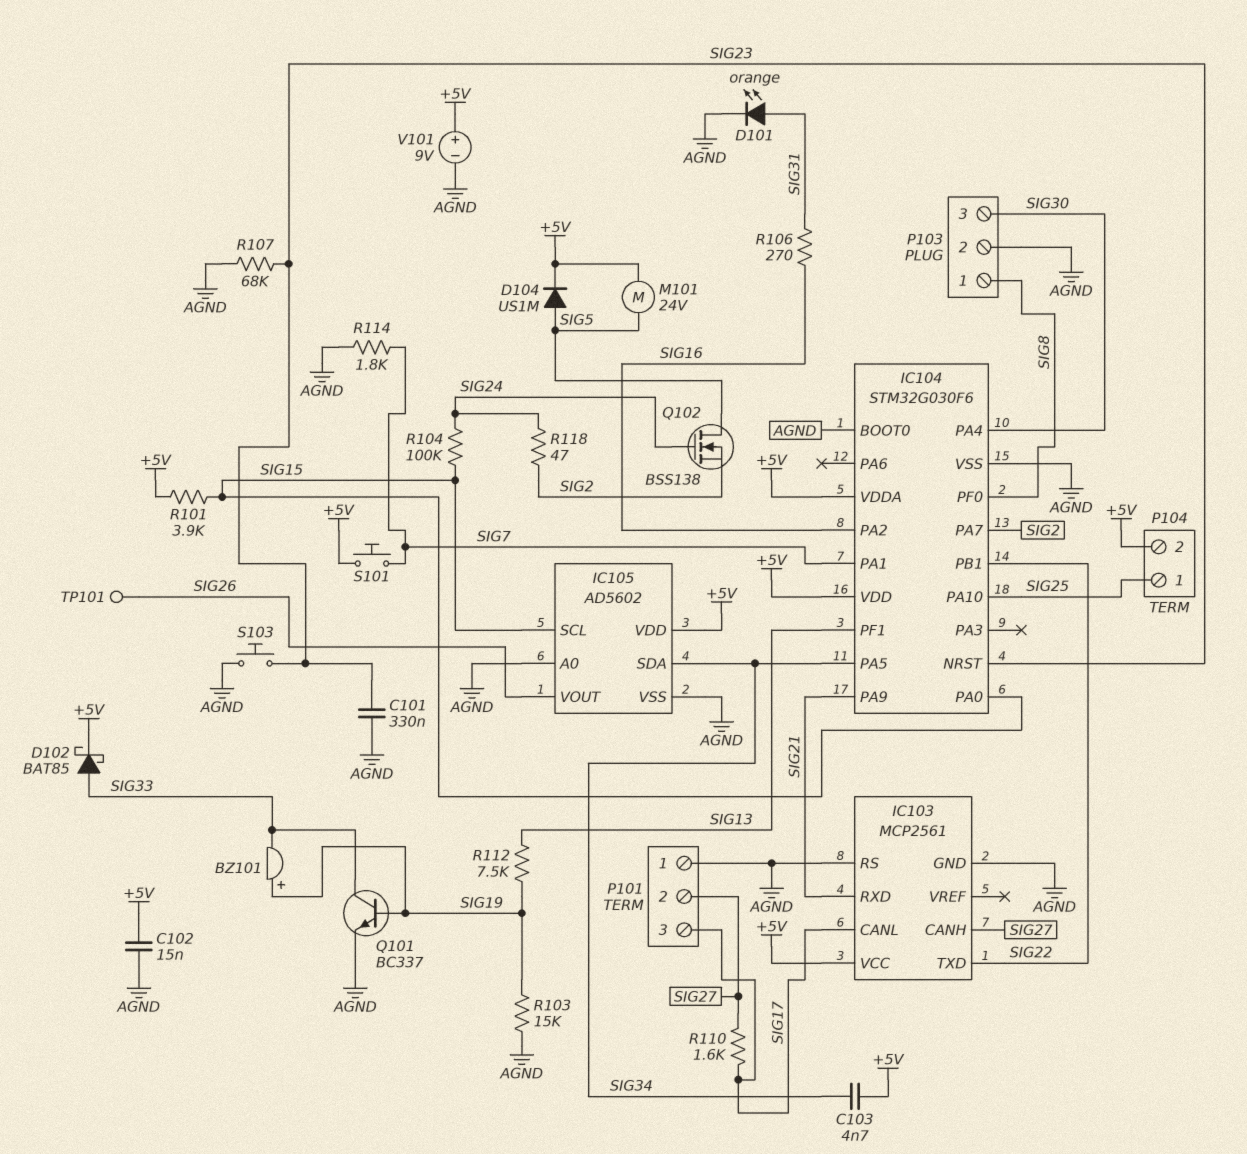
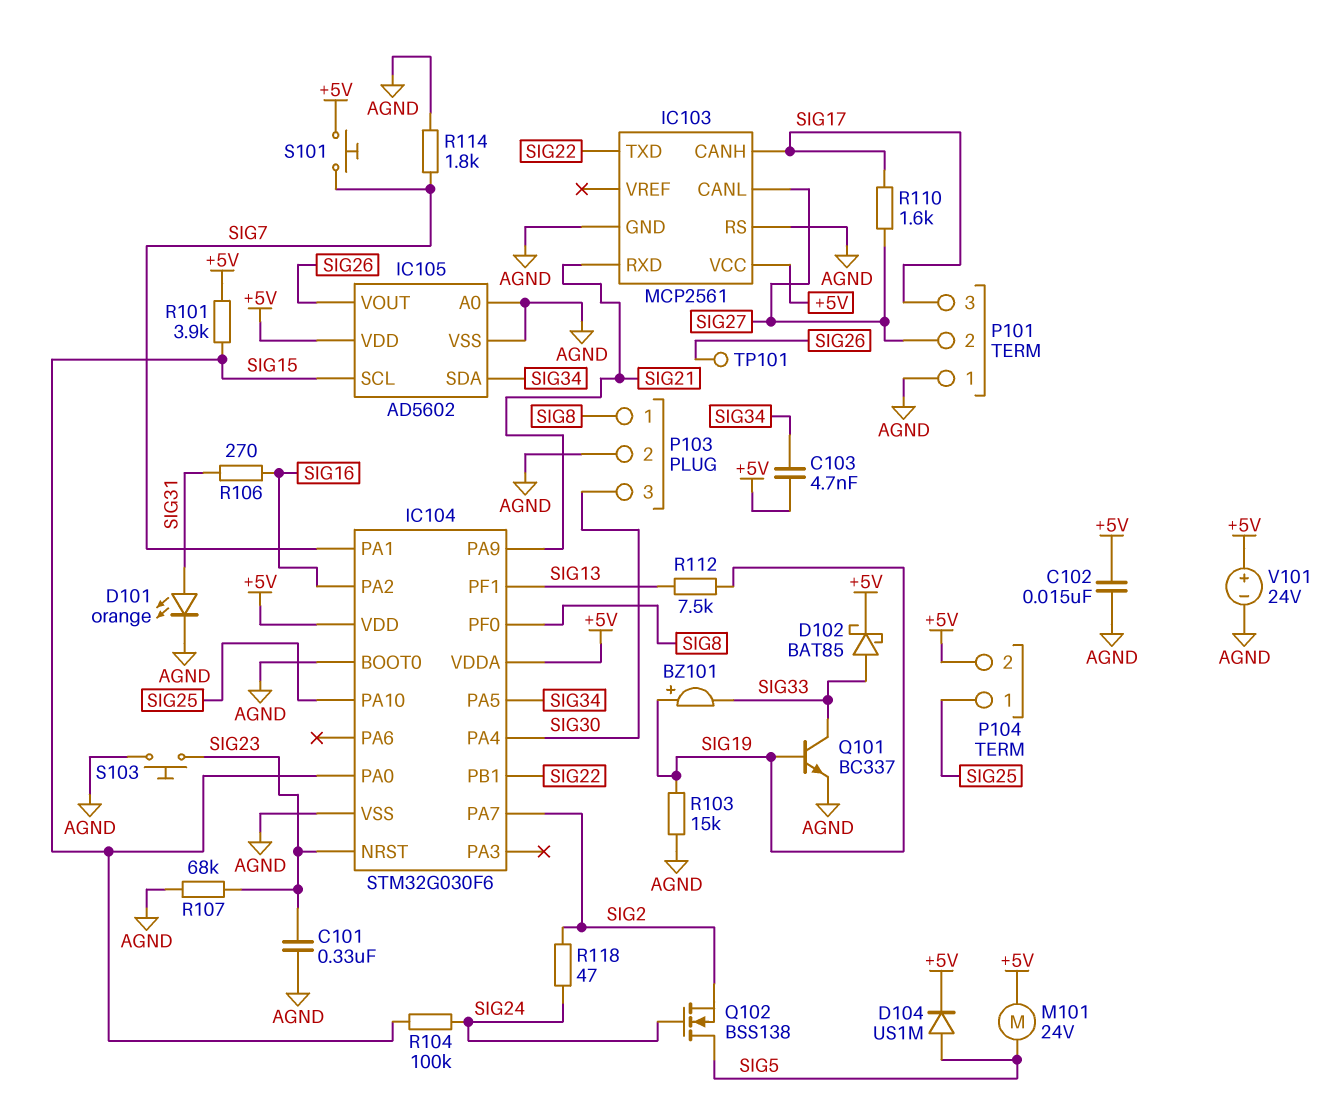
IC103 pin CANH: SIG27 -> SIG17
IC103 pin CANL: SIG17 -> SIG27
V101: 9V (plus +5V, minus AGND) -> 24V (plus +5V, minus AGND)

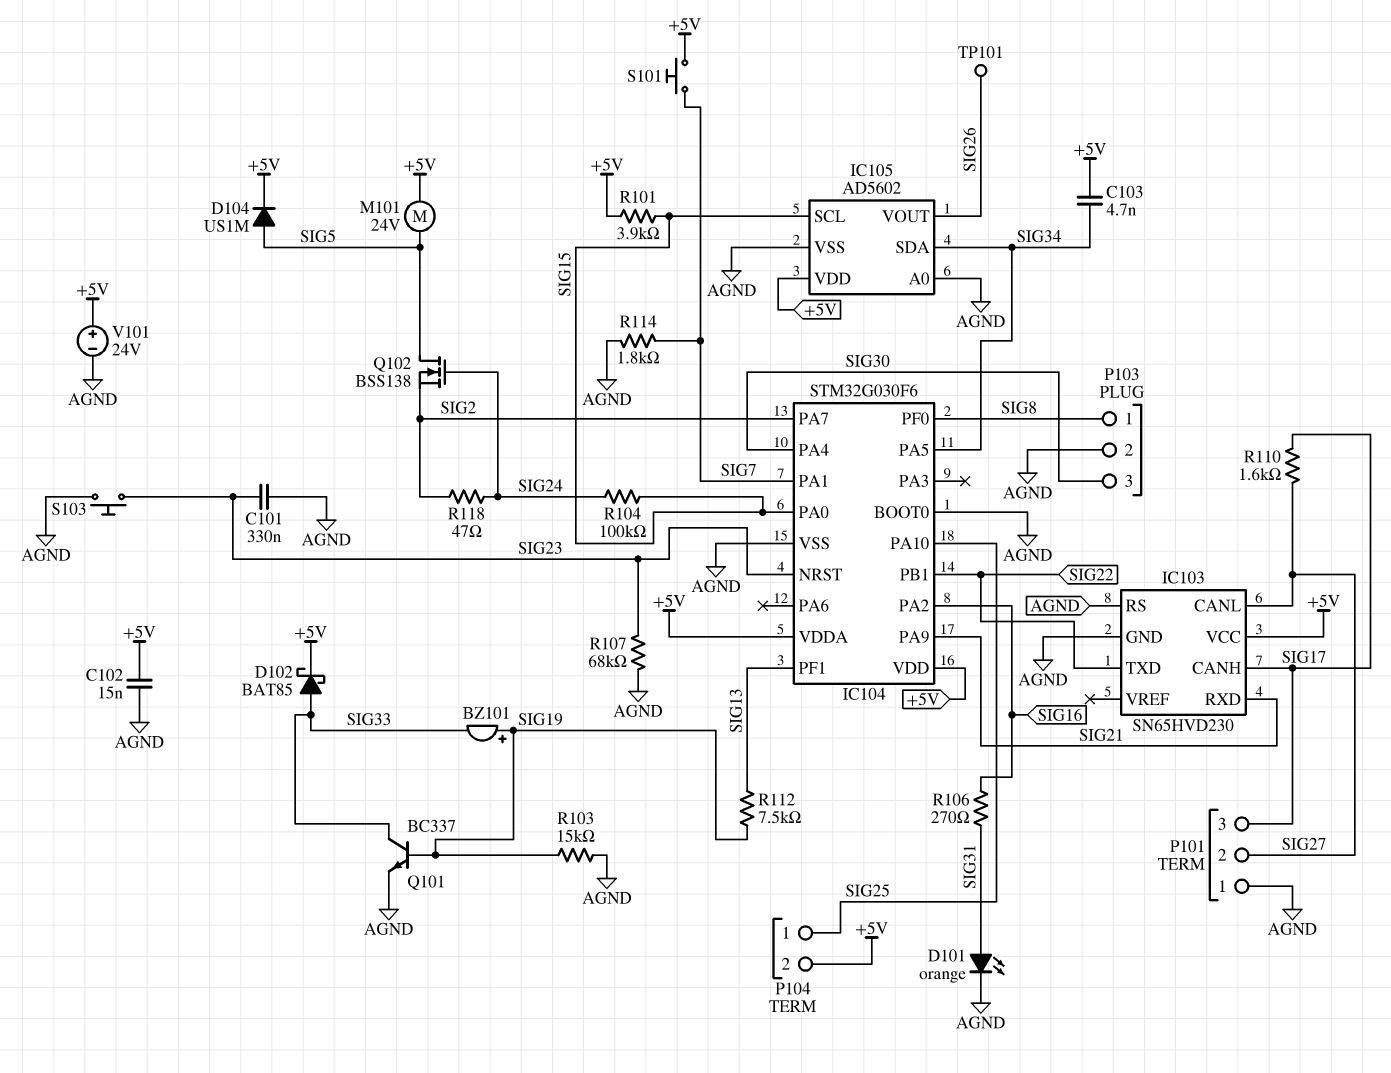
IC103: MCP2561 -> SN65HVD230

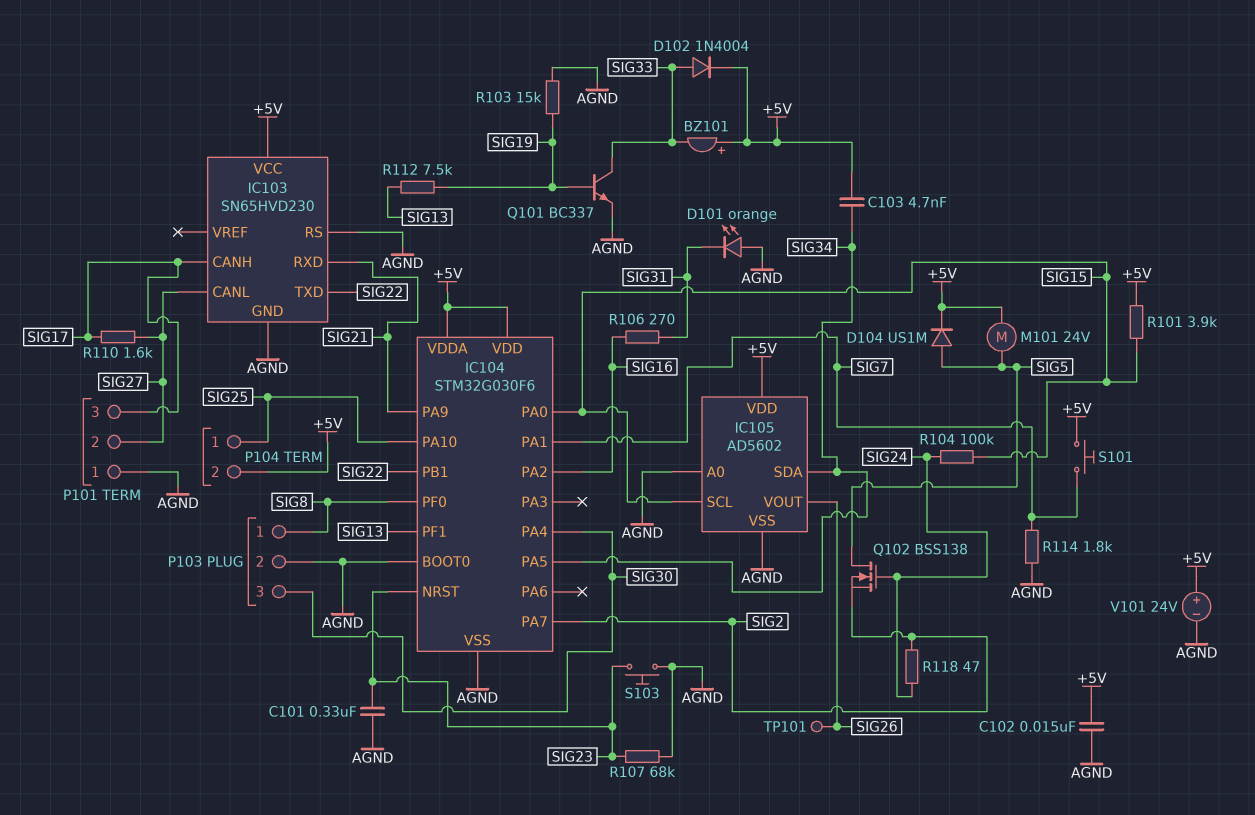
BZ101: buzzer (plus SIG19, minus SIG33) -> buzzer (plus +5V, minus SIG33)
D101: LED orange (A SIG31, K AGND) -> LED orange (A AGND, K SIG31)
D102: schottky BAT85 (A SIG33, K +5V) -> diode 1N4004 (A SIG33, K +5V)

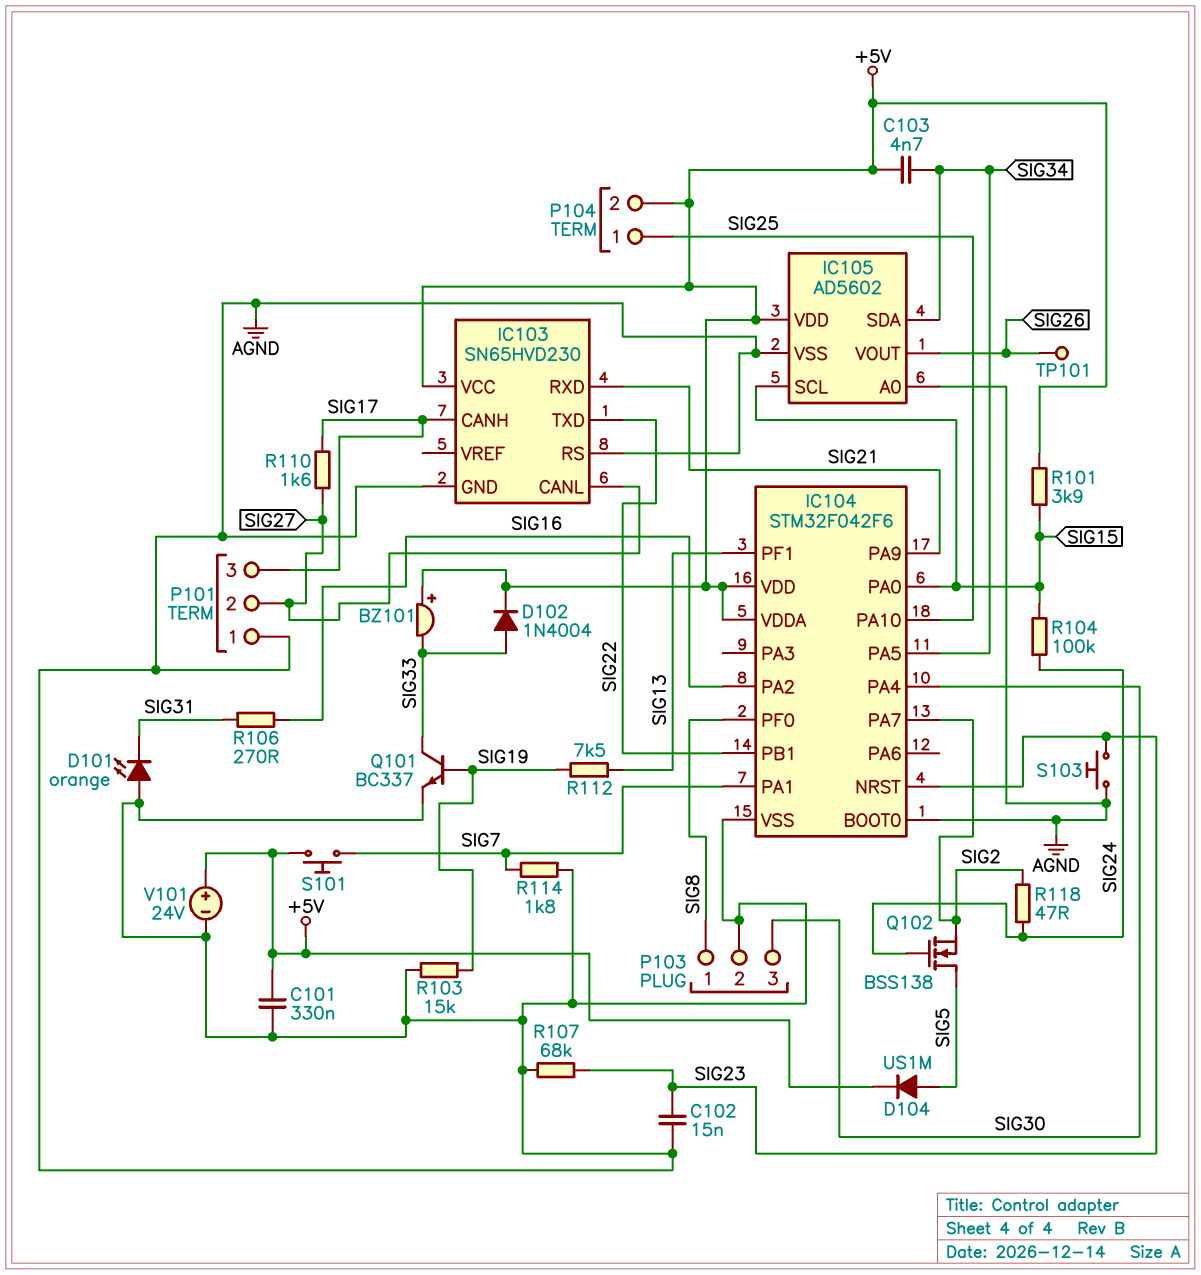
C101: 330nF (AGND, SIG23) -> 330nF (+5V, AGND)
C102: 15nF (+5V, AGND) -> 15nF (AGND, SIG23)
IC104: STM32G030F6 -> STM32F042F6
M101: motor 24V (+5V, SIG5) -> none

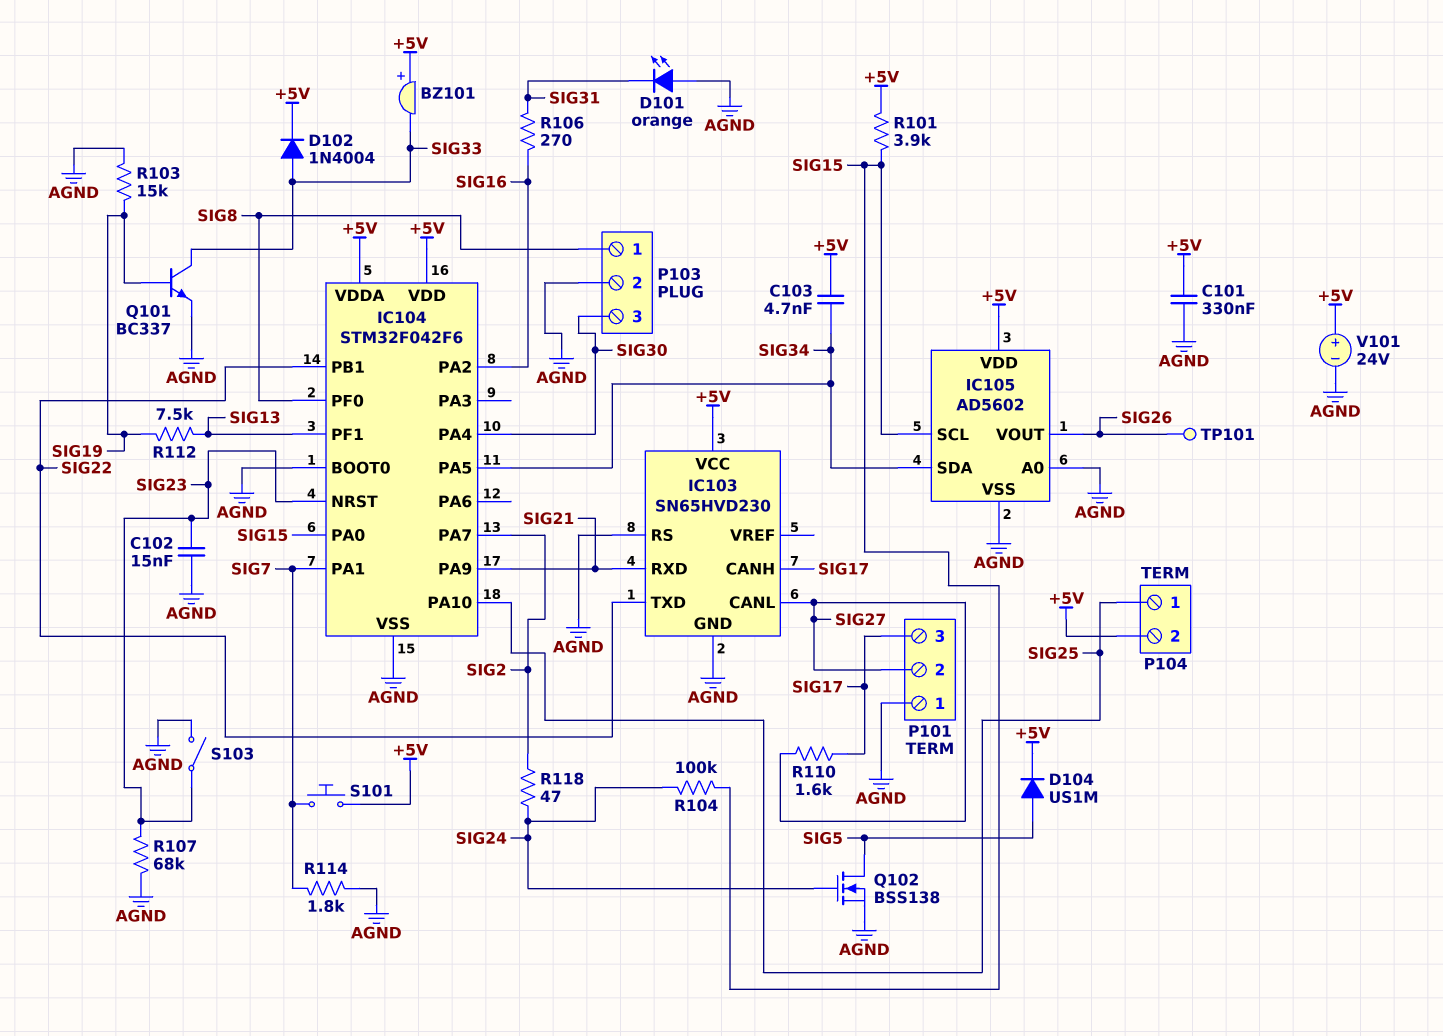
Q102: NMOS BSS138 (G SIG24, D SIG5, S SIG2) -> NMOS BSS138 (G SIG24, D SIG5, S AGND)
S103: button (AGND, SIG23) -> switch (AGND, SIG23)

